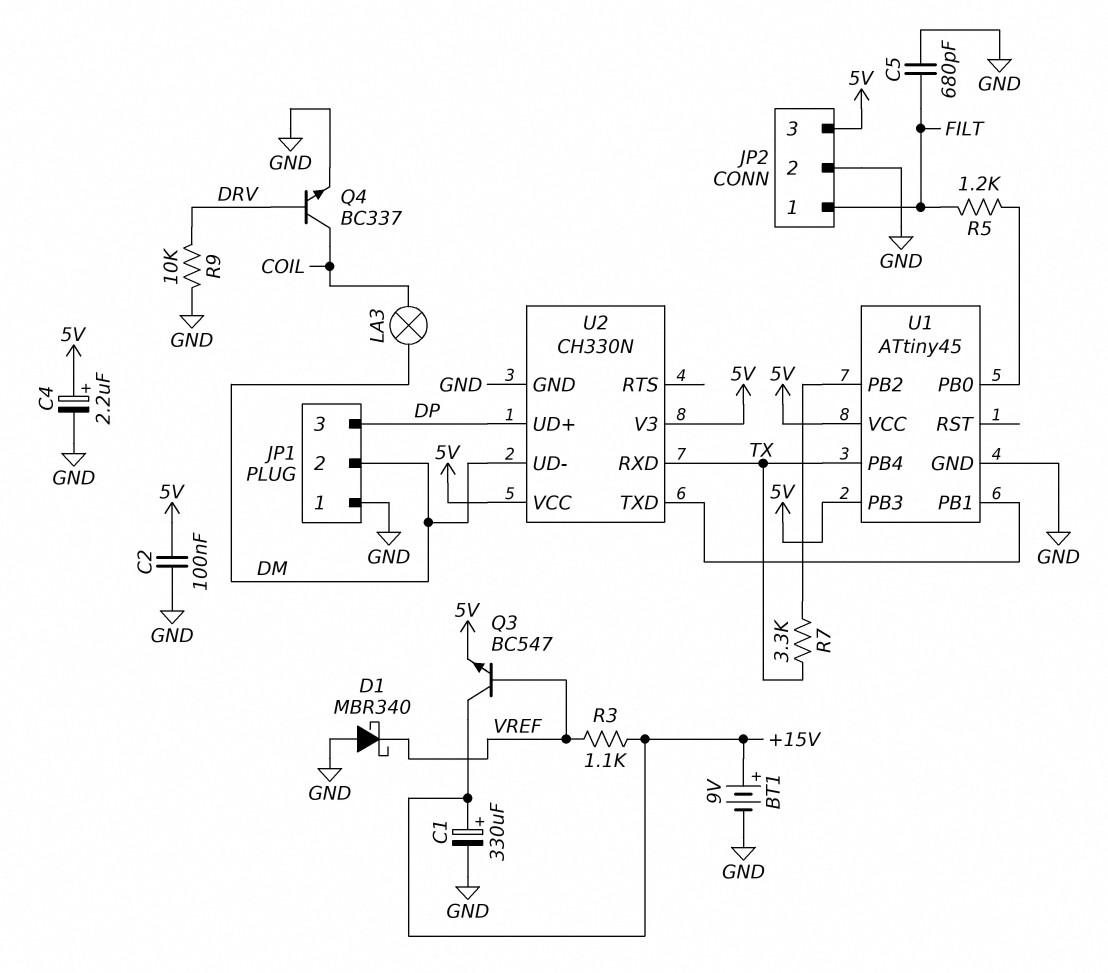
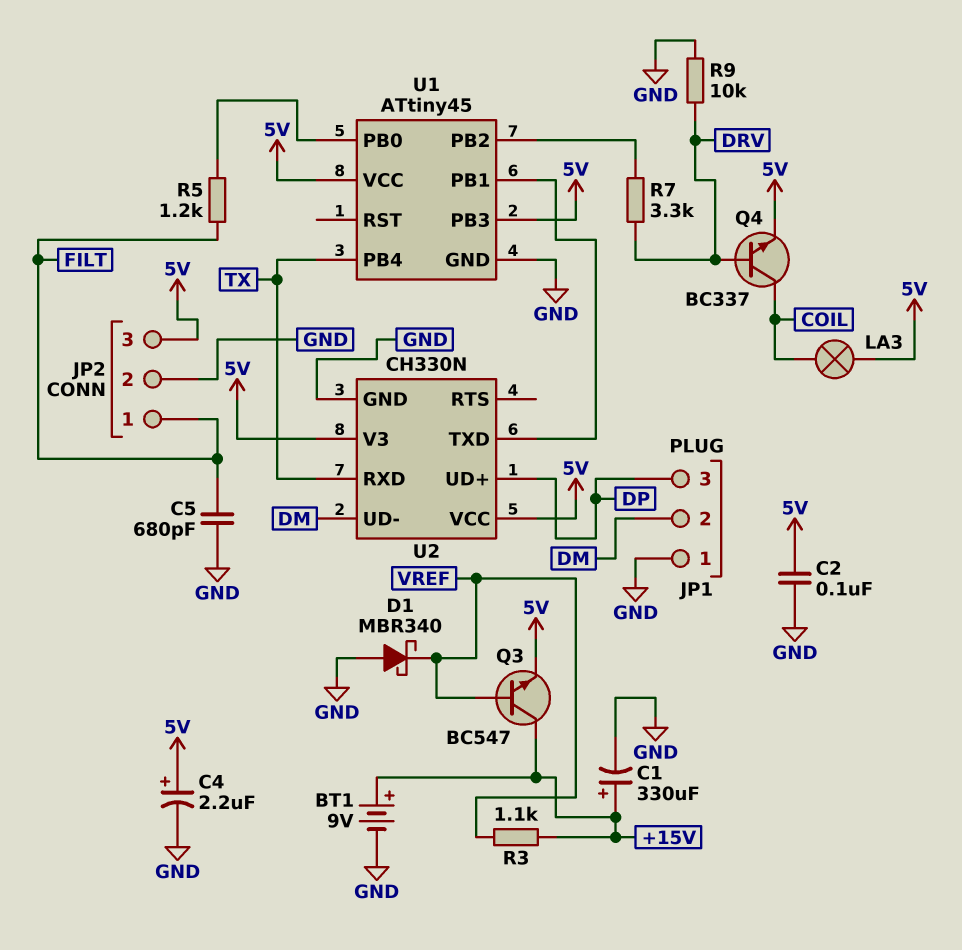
LA3: lamp (COIL, DM) -> lamp (5V, COIL)
Q4: NPN BC337 (B DRV, C COIL, E GND) -> NPN BC337 (B DRV, C COIL, E 5V)
R7: 3.3k (TX, U1/PB2) -> 3.3k (DRV, U1/PB2)

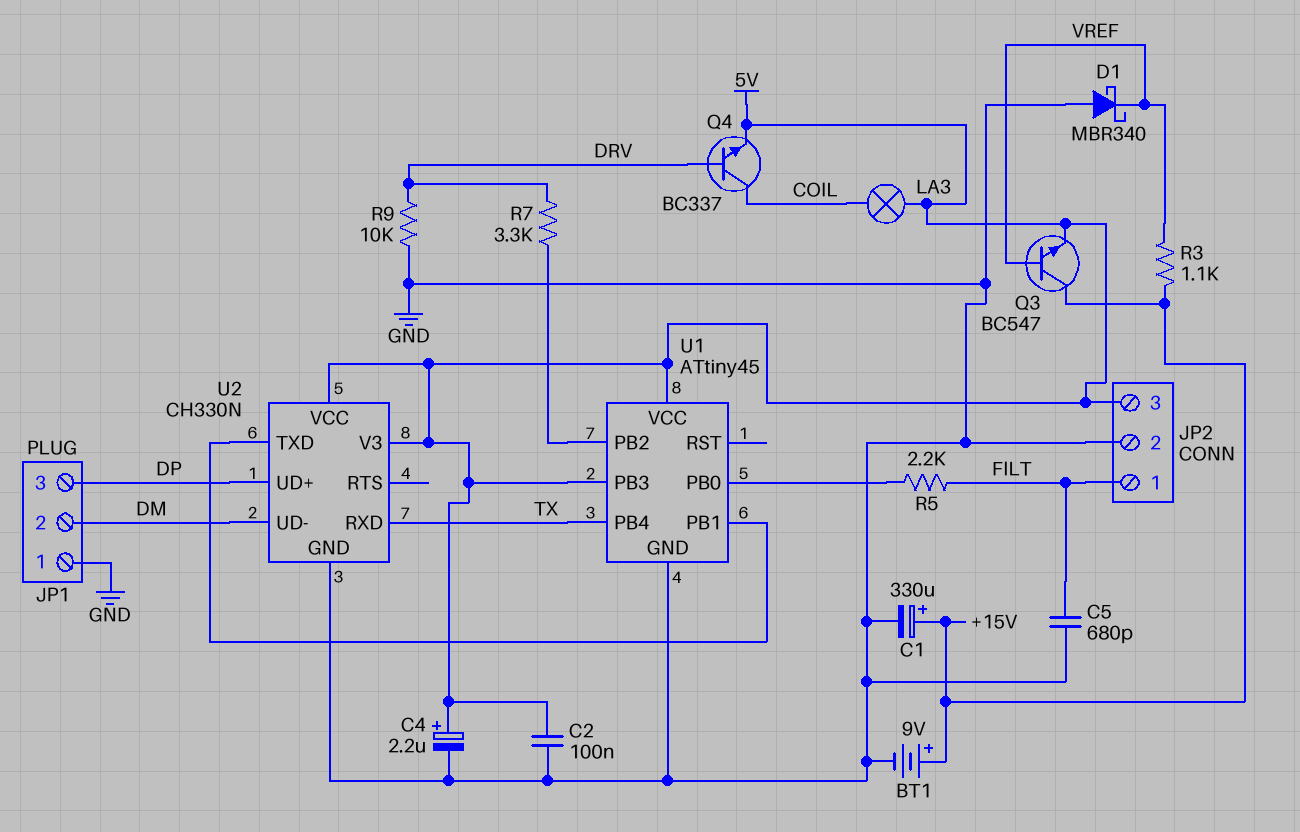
R5: 1.2k (FILT, U1/PB0) -> 2.2k (FILT, U1/PB0)

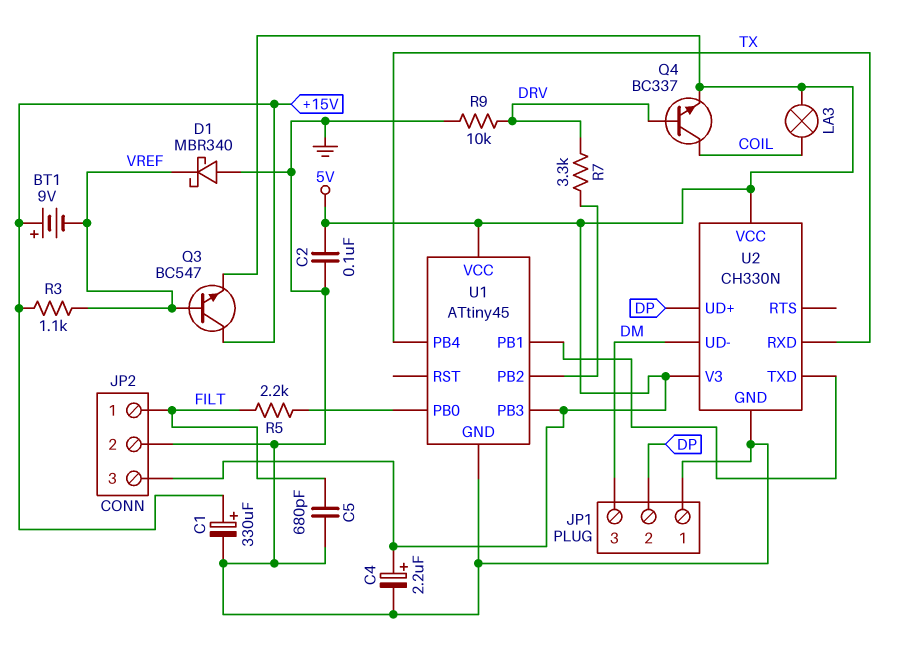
BT1: 9V (plus +15V, minus GND) -> 9V (plus +15V, minus VREF)
JP1 pin 2: DM -> DP
JP1 pin 3: DP -> DM

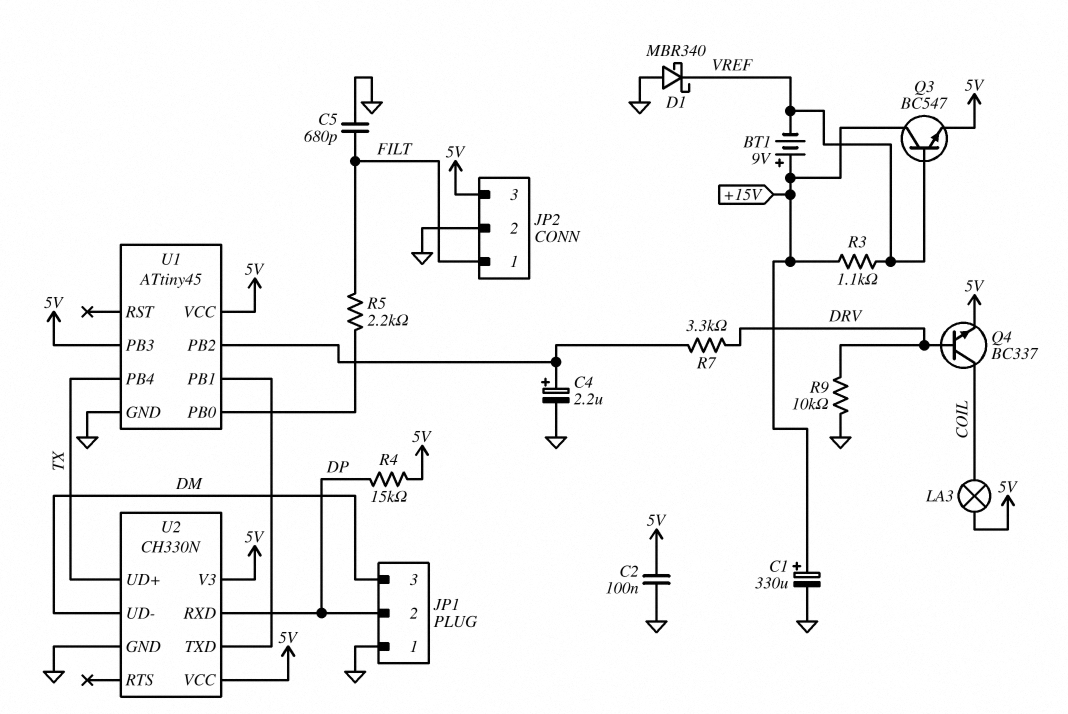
C4: 2.2uF (plus 5V, minus GND) -> 2.2uF (plus U1/PB2, minus GND)
R4: none -> 15k (5V, DP)
U2 pin RXD: TX -> DP
U2 pin UD+: DP -> TX

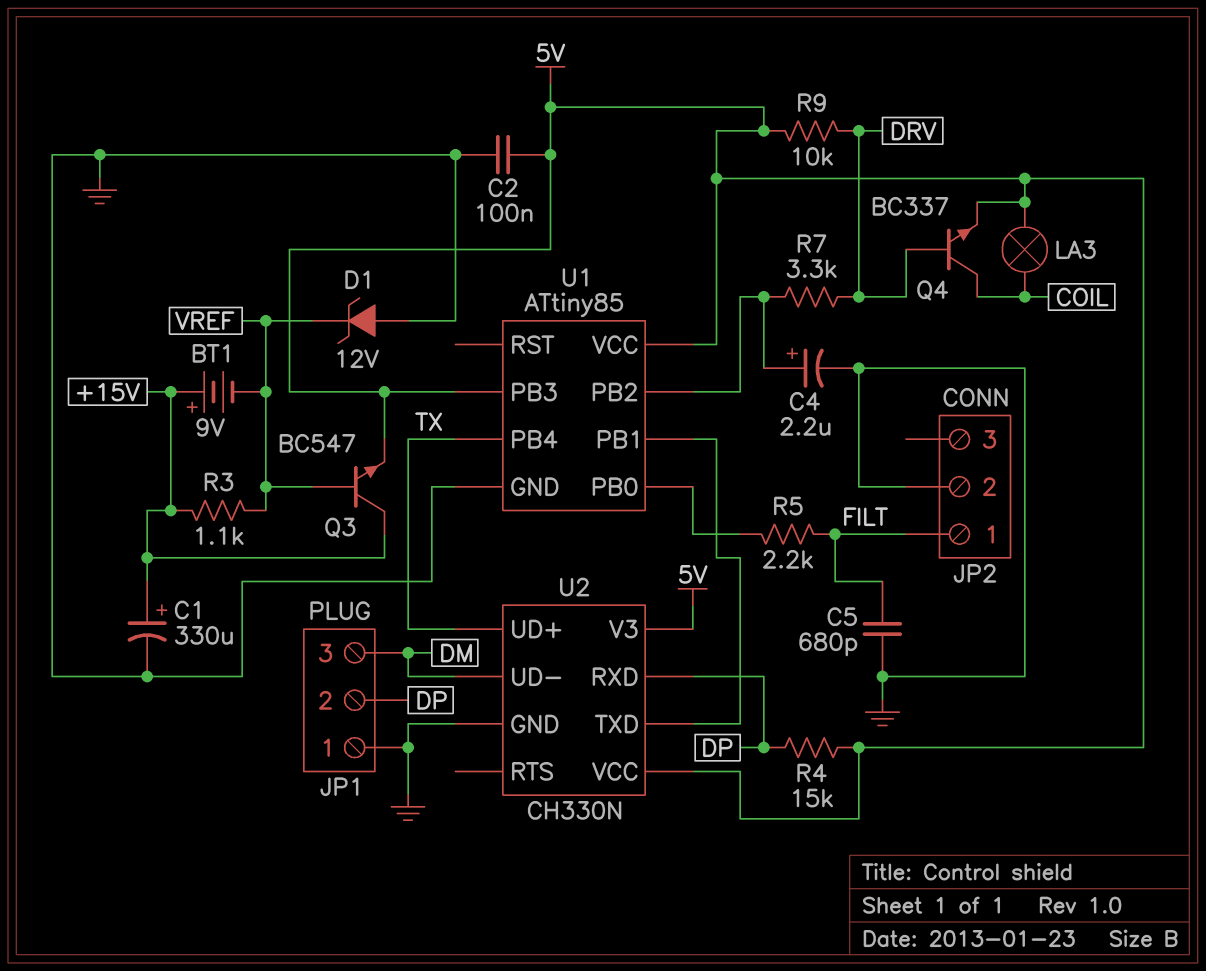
D1: schottky MBR340 (A GND, K VREF) -> zener 12V (A GND, K VREF)
JP2 pin 3: 5V -> none
R9: 10k (DRV, GND) -> 10k (5V, DRV)
U1: ATtiny45 -> ATtiny85

